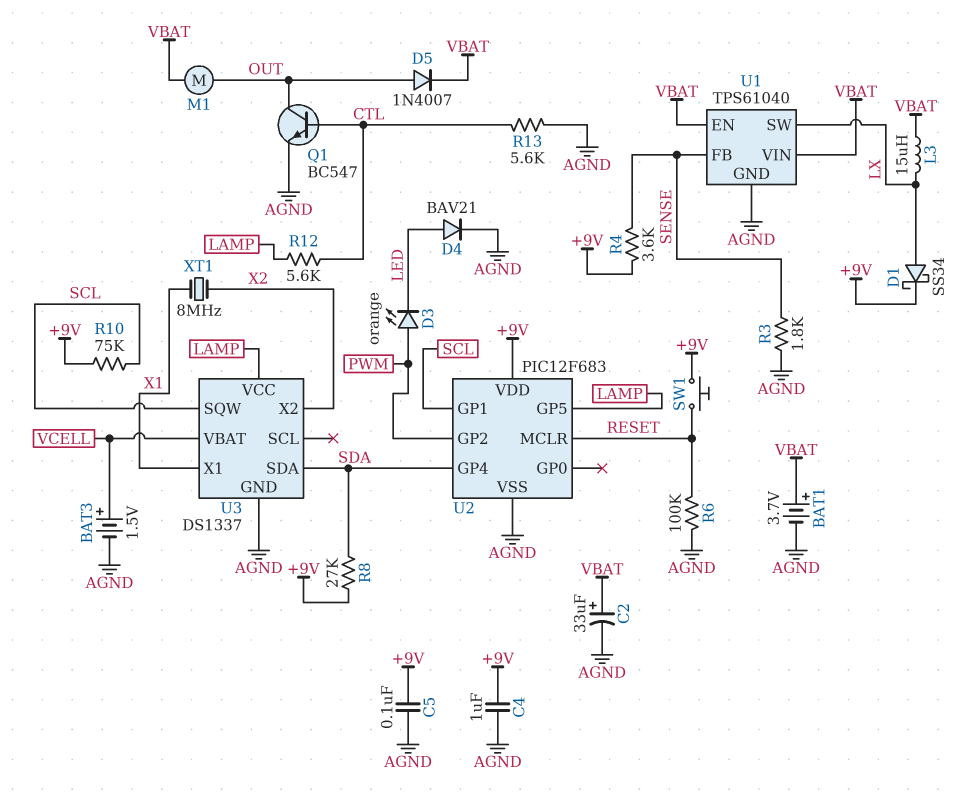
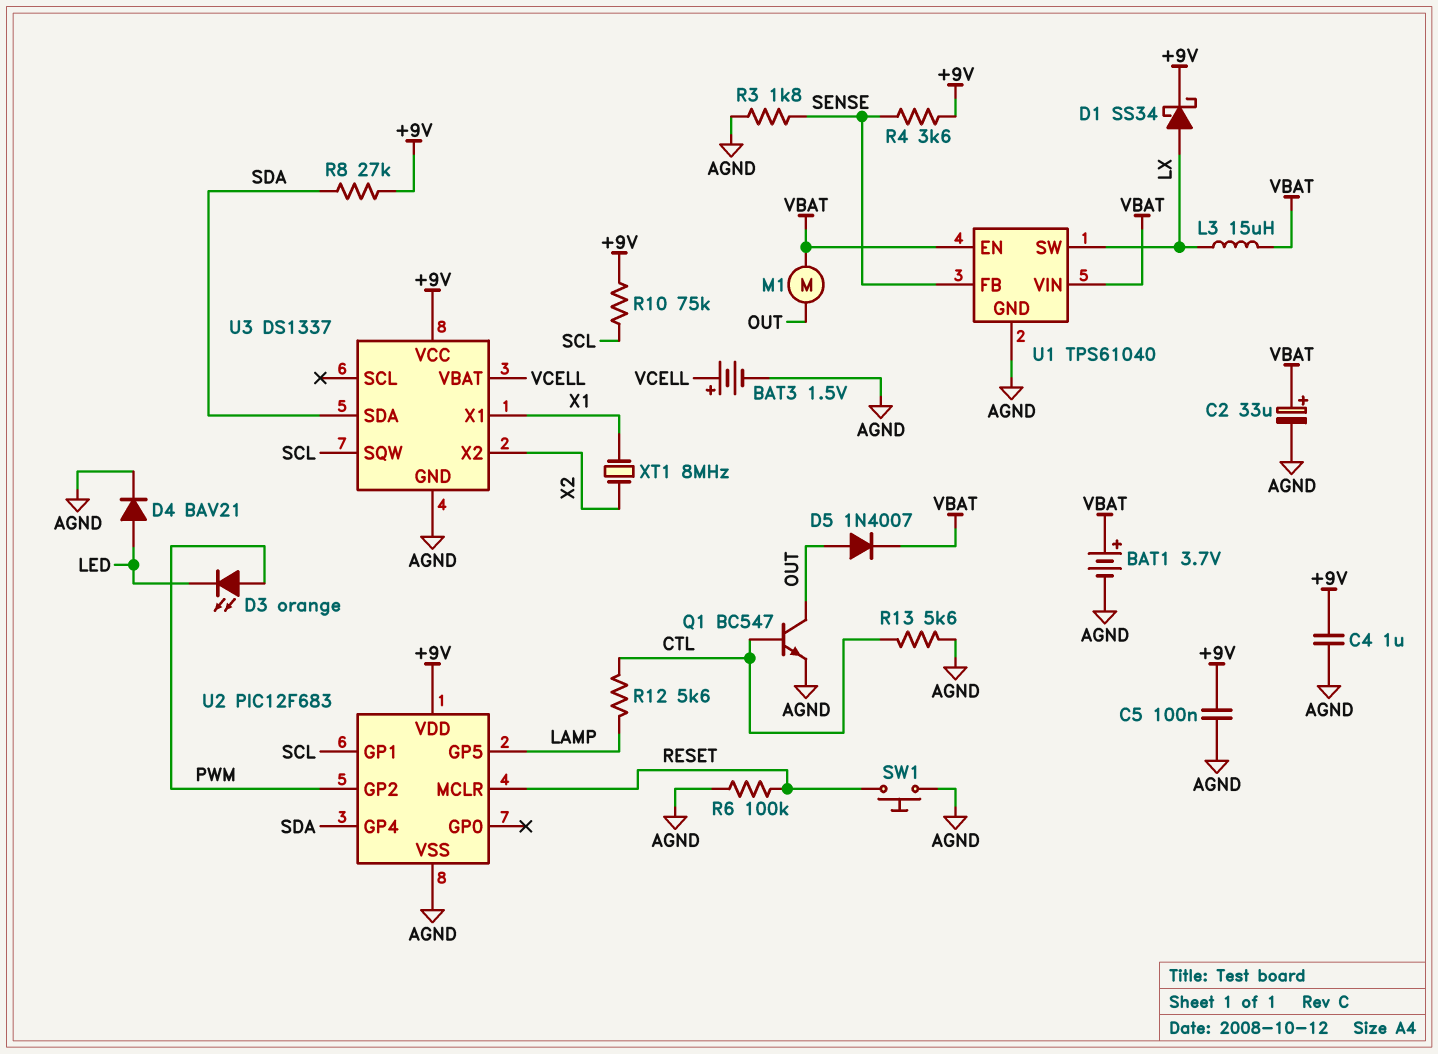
SW1: button (+9V, RESET) -> button (AGND, RESET)
U3 pin VCC: LAMP -> +9V

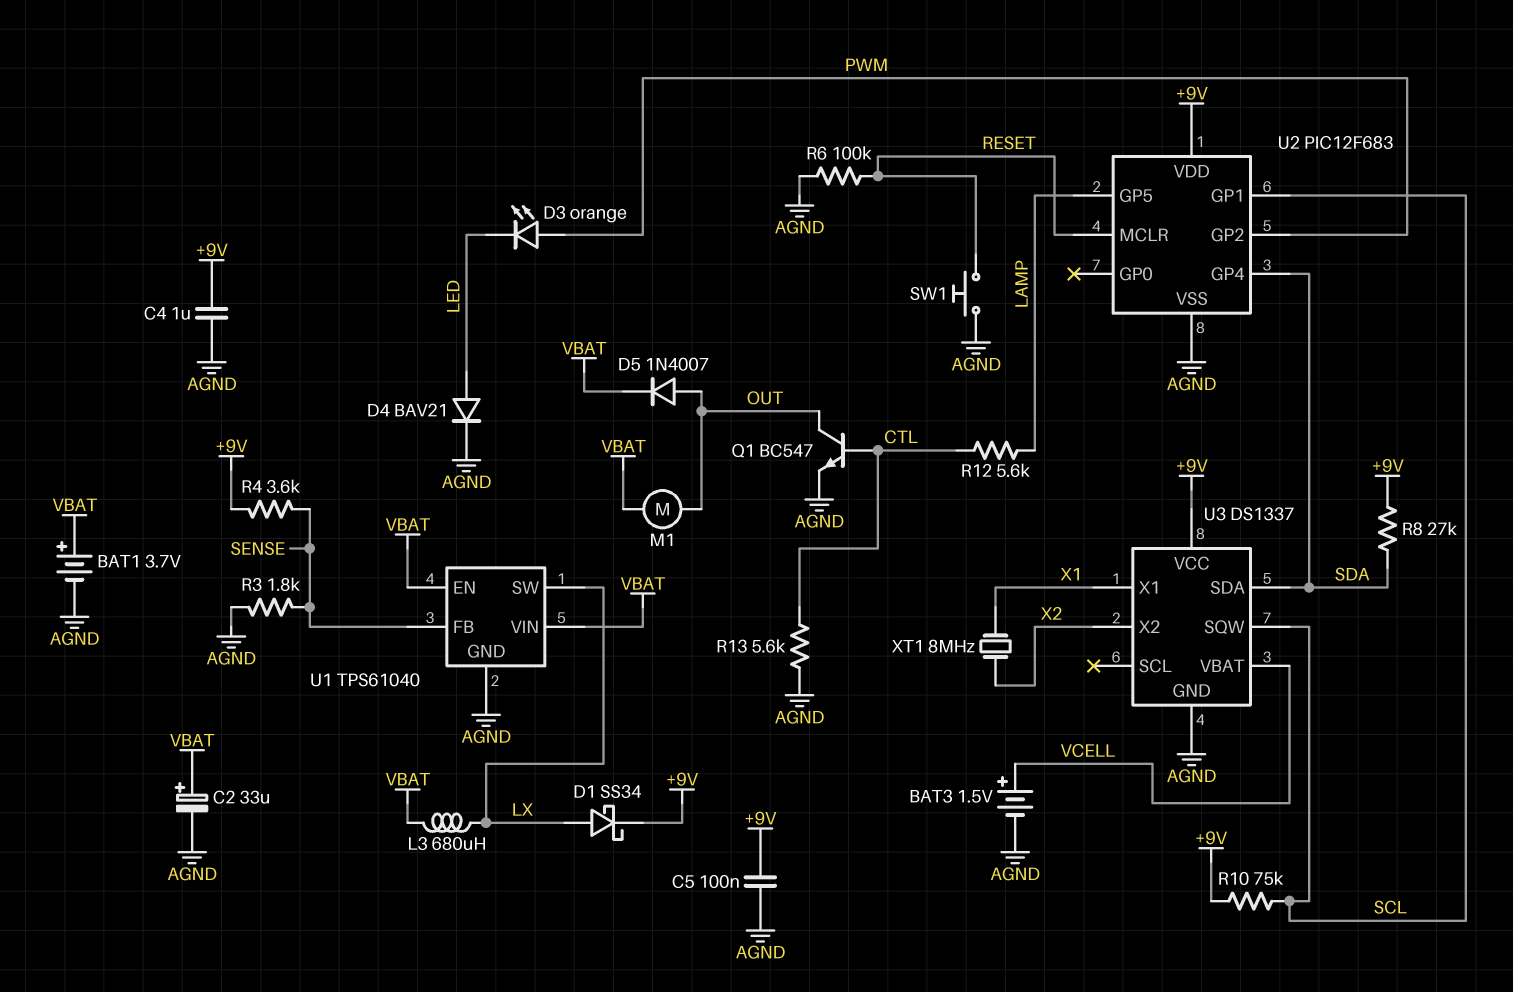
L3: 15uH (LX, VBAT) -> 680uH (LX, VBAT)

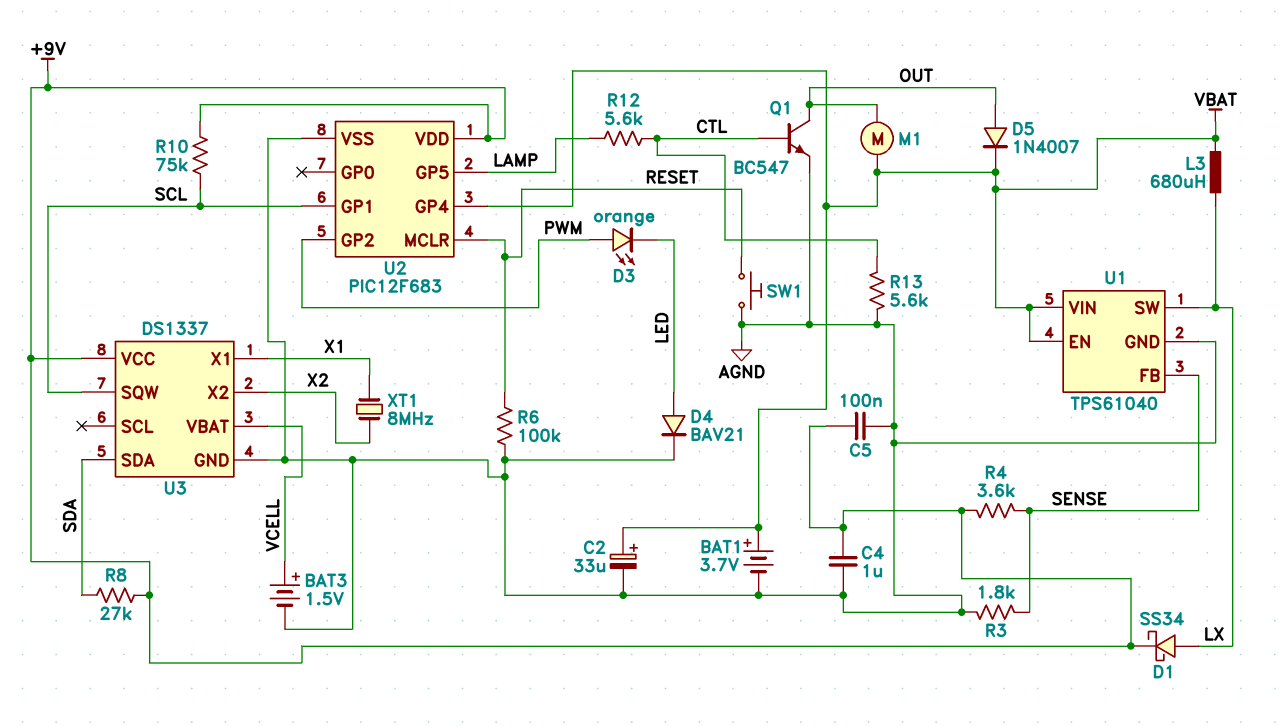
U2 pin GP4: SDA -> VBAT

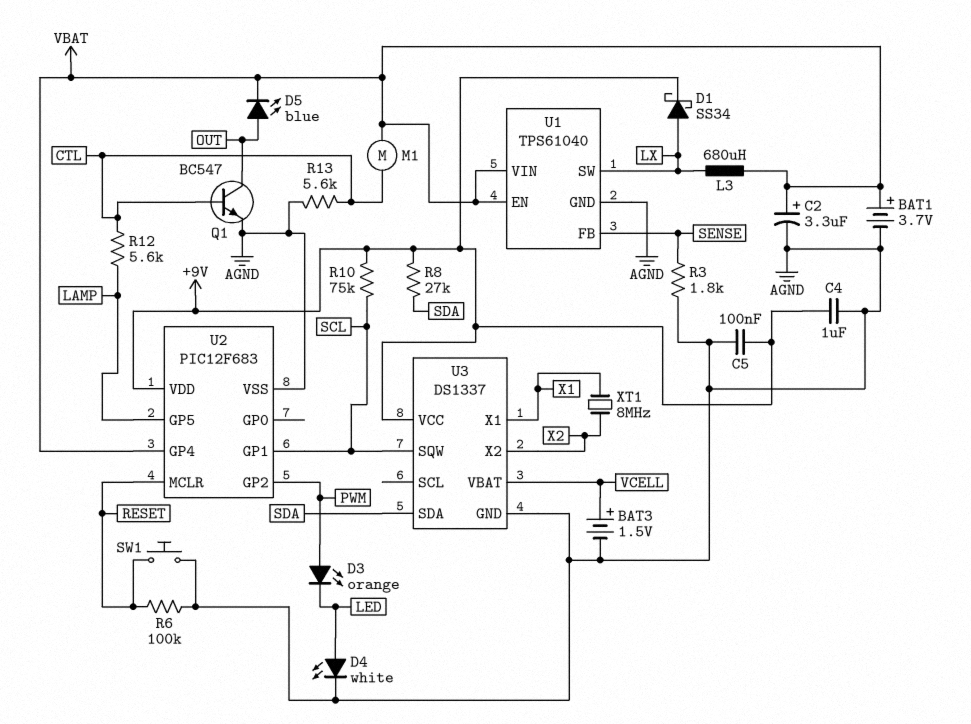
C2: 33uF (plus VBAT, minus AGND) -> 3.3uF (plus VBAT, minus AGND)
D4: diode BAV21 (A LED, K AGND) -> LED white (A LED, K AGND)
D5: diode 1N4007 (A OUT, K VBAT) -> LED blue (A OUT, K VBAT)
M1: motor (OUT, VBAT) -> motor (CTL, VBAT)
R4: 3.6k (+9V, SENSE) -> none

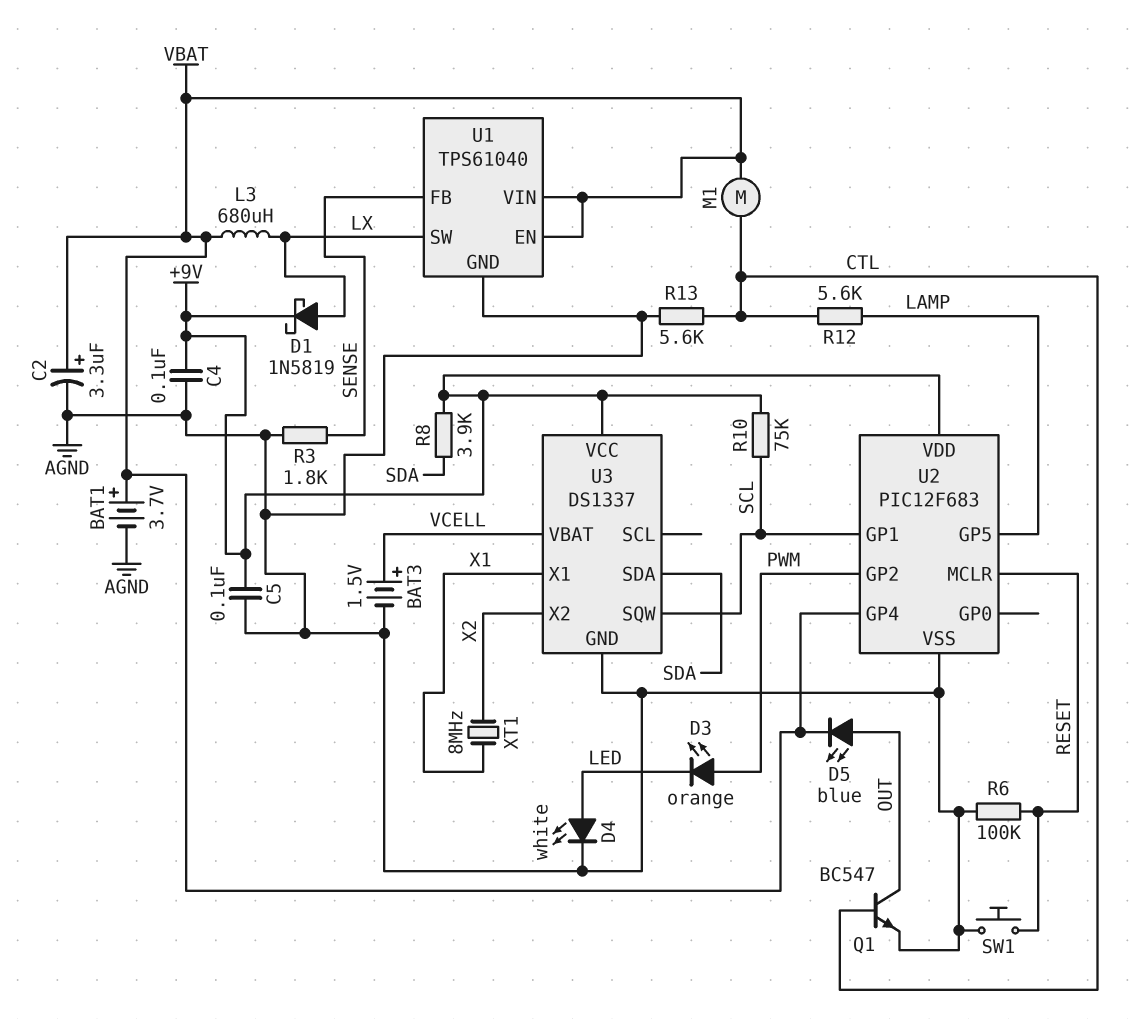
C4: 1uF (+9V, AGND) -> 100nF (+9V, AGND)
D1: schottky SS34 (A LX, K +9V) -> schottky 1N5819 (A LX, K +9V)
R8: 27k (+9V, SDA) -> 3.9k (+9V, SDA)

